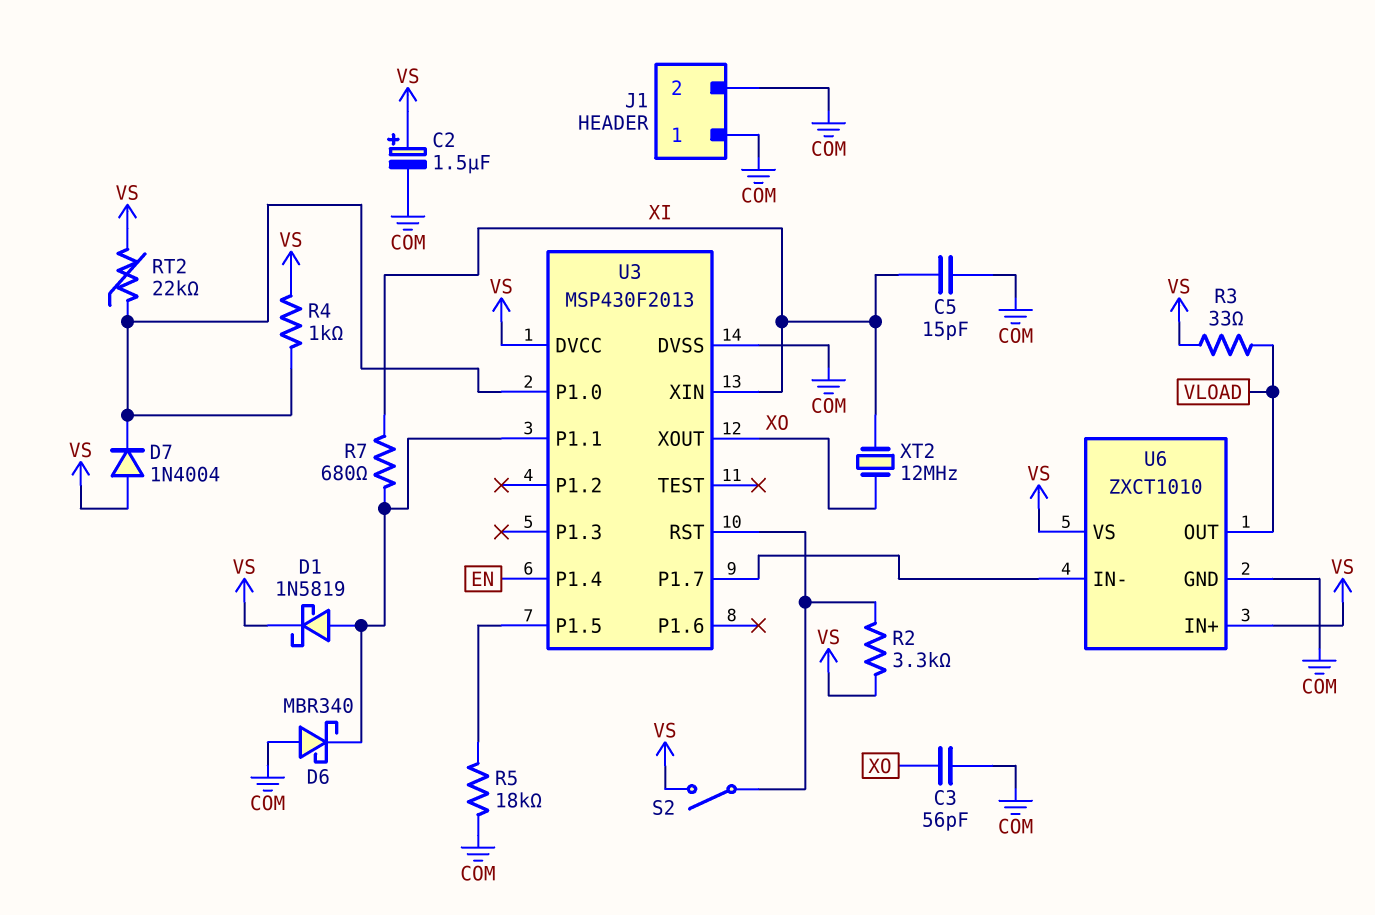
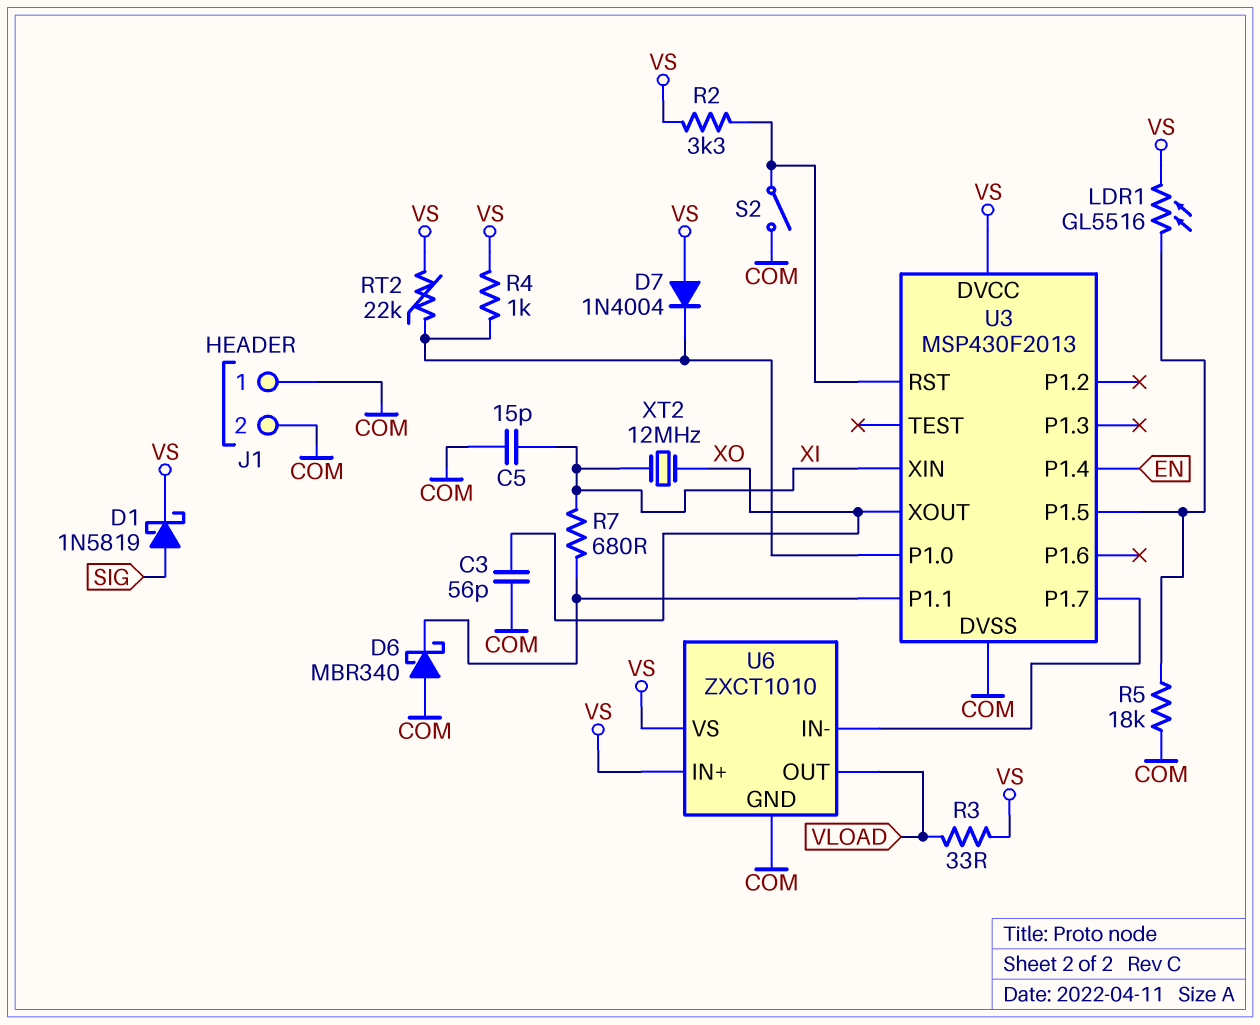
C2: 1.5uF (plus VS, minus COM) -> none
D1: schottky 1N5819 (A U3/P1.1, K VS) -> schottky 1N5819 (A SIG, K VS)
LDR1: none -> GL5516 (U3/P1.5, VS)
S2: switch (U3/RST, VS) -> switch (COM, U3/RST)

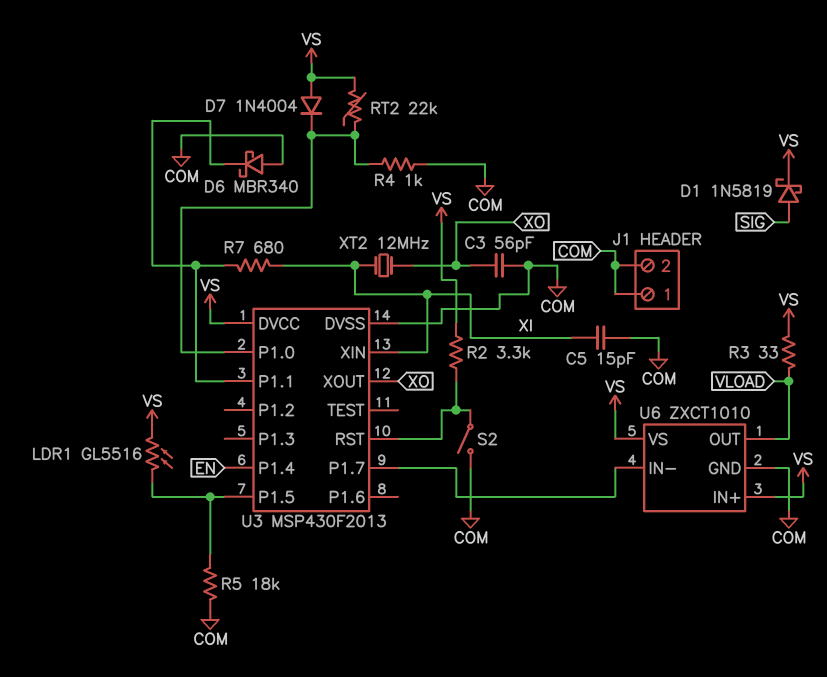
R4: 1k (U3/P1.0, VS) -> 1k (COM, U3/P1.0)

